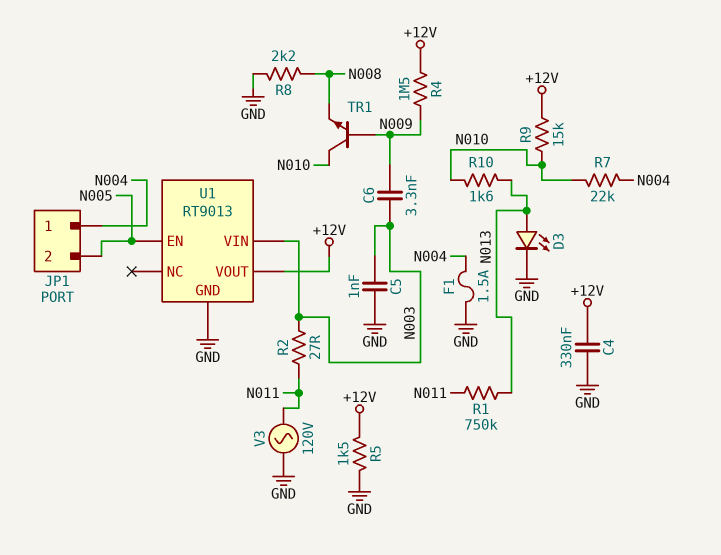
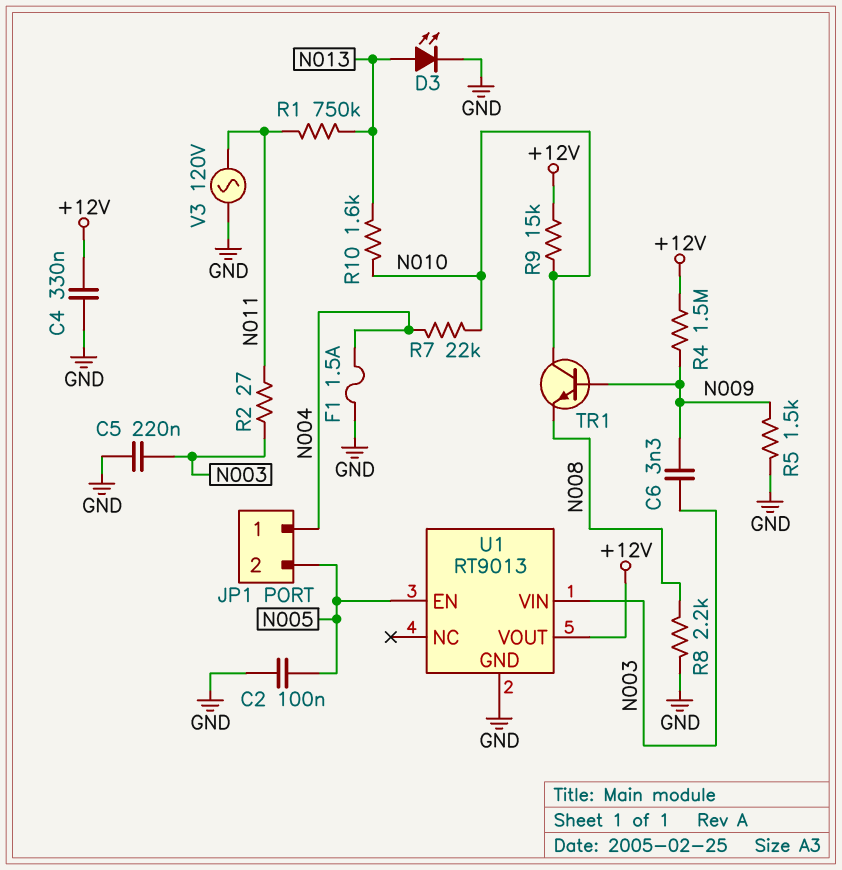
C2: none -> 100nF (GND, N005)
C5: 1nF (GND, N003) -> 220nF (GND, N003)
R5: 1.5k (+12V, GND) -> 1.5k (GND, N009)

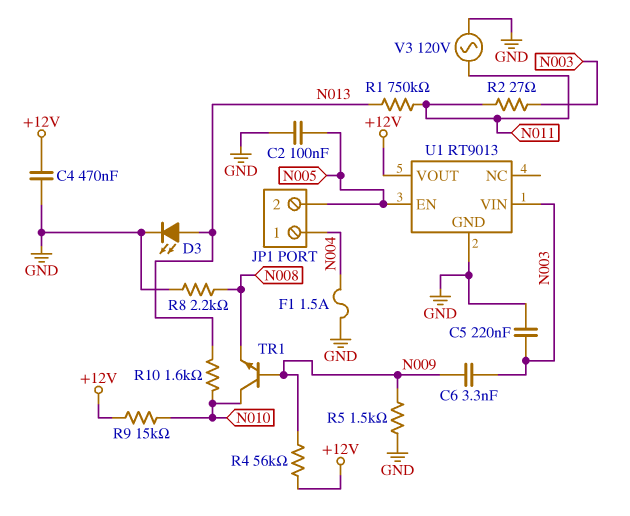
C4: 330nF (+12V, GND) -> 470nF (+12V, GND)
R4: 1.5M (+12V, N009) -> 56k (+12V, N009)
R7: 22k (N004, N010) -> none

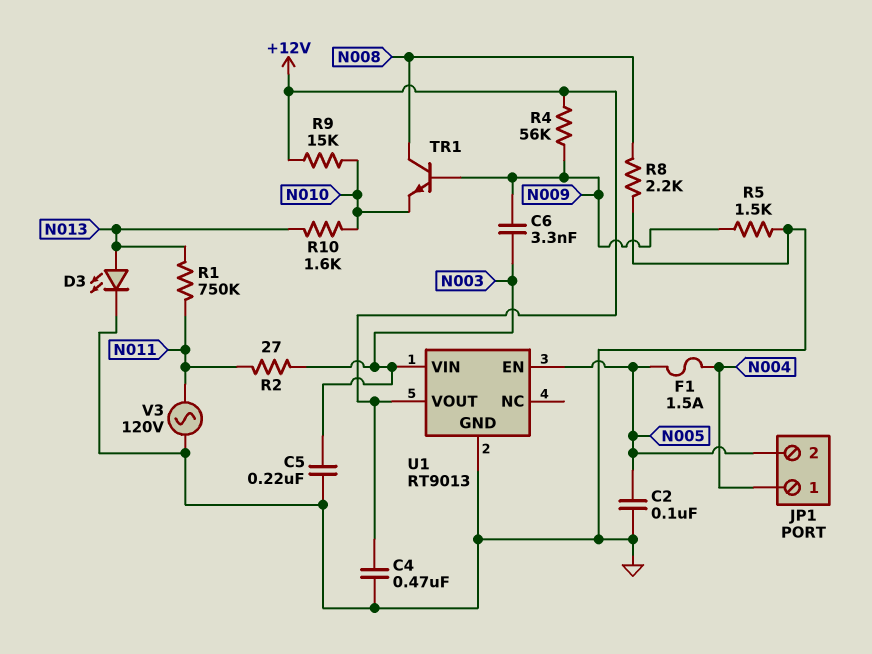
F1: 1.5A (GND, N004) -> 1.5A (N004, N005)
TR1: NPN (B N009, C N010, E N008) -> NPN (B N009, C N008, E N010)

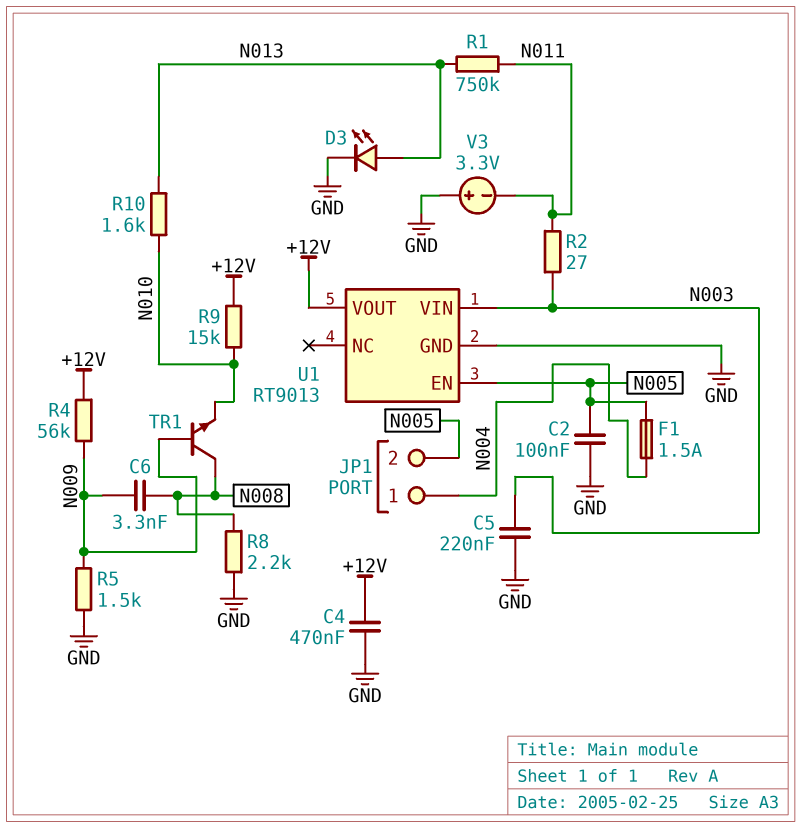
C6: 3.3nF (N003, N009) -> 3.3nF (N008, N009)
V3: AC 120V (GND, N011) -> 3.3V (plus GND, minus N011)

